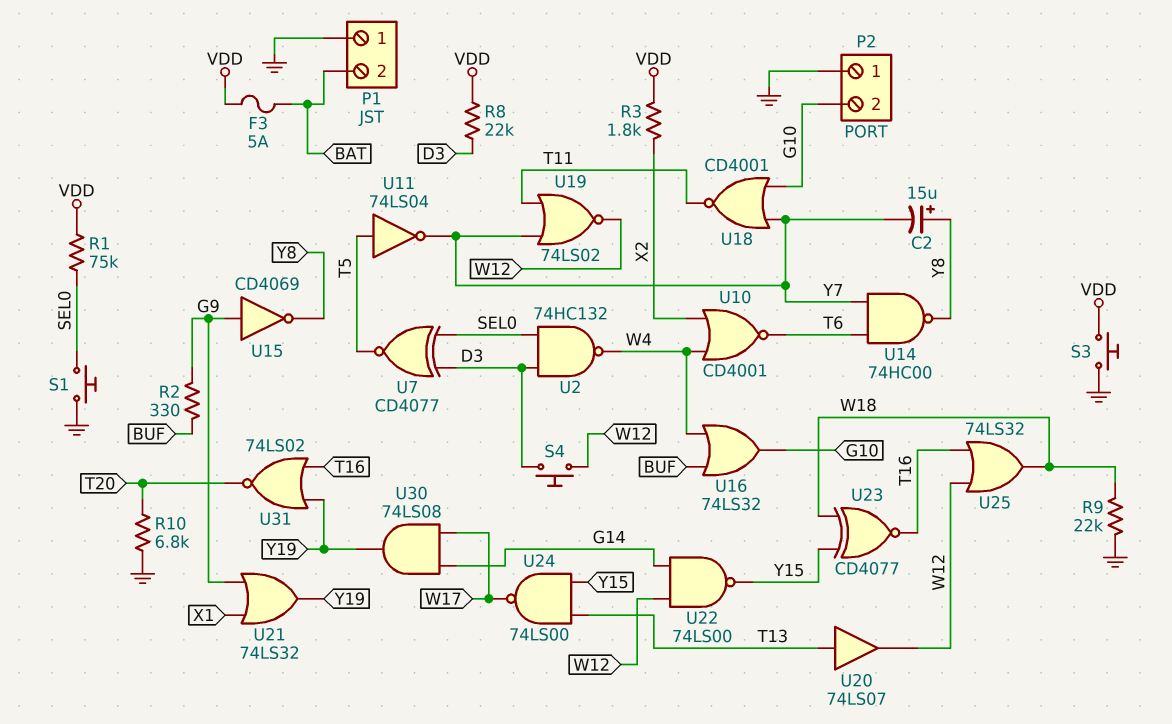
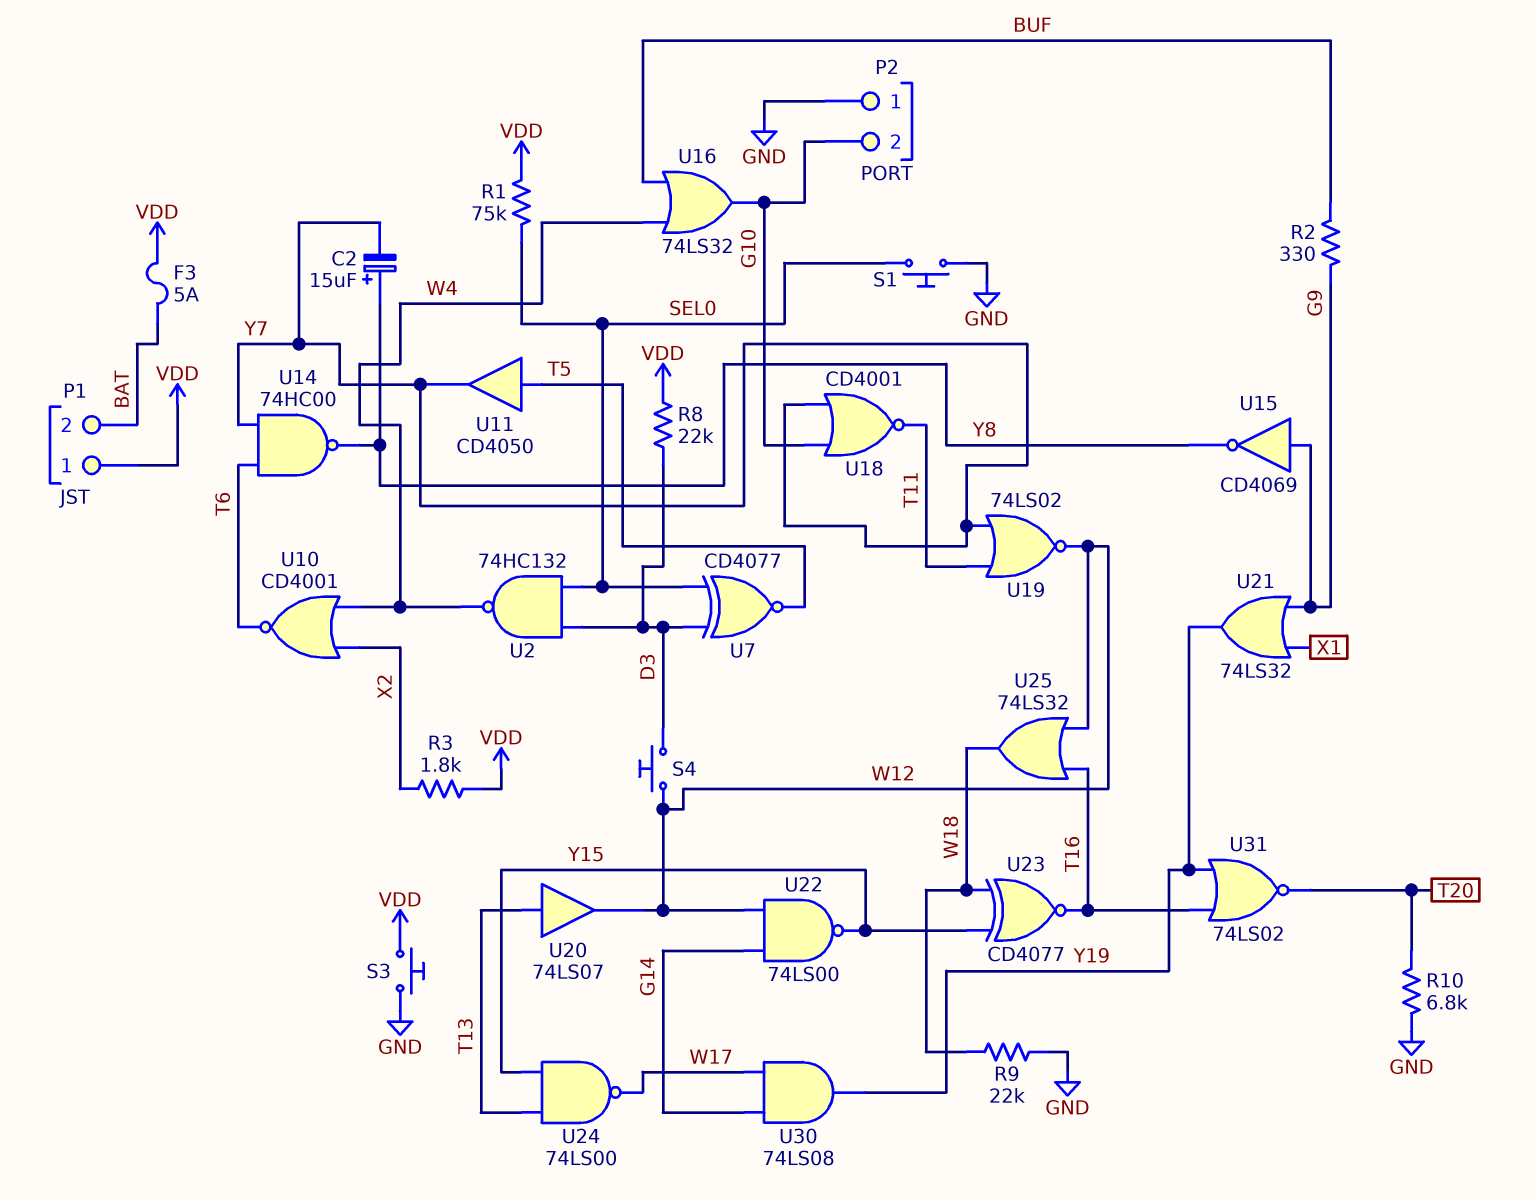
P1 pin 1: GND -> VDD
U11: NOT 74LS04 (in T5, out Y7) -> buffer CD4050 (in T5, out Y7)

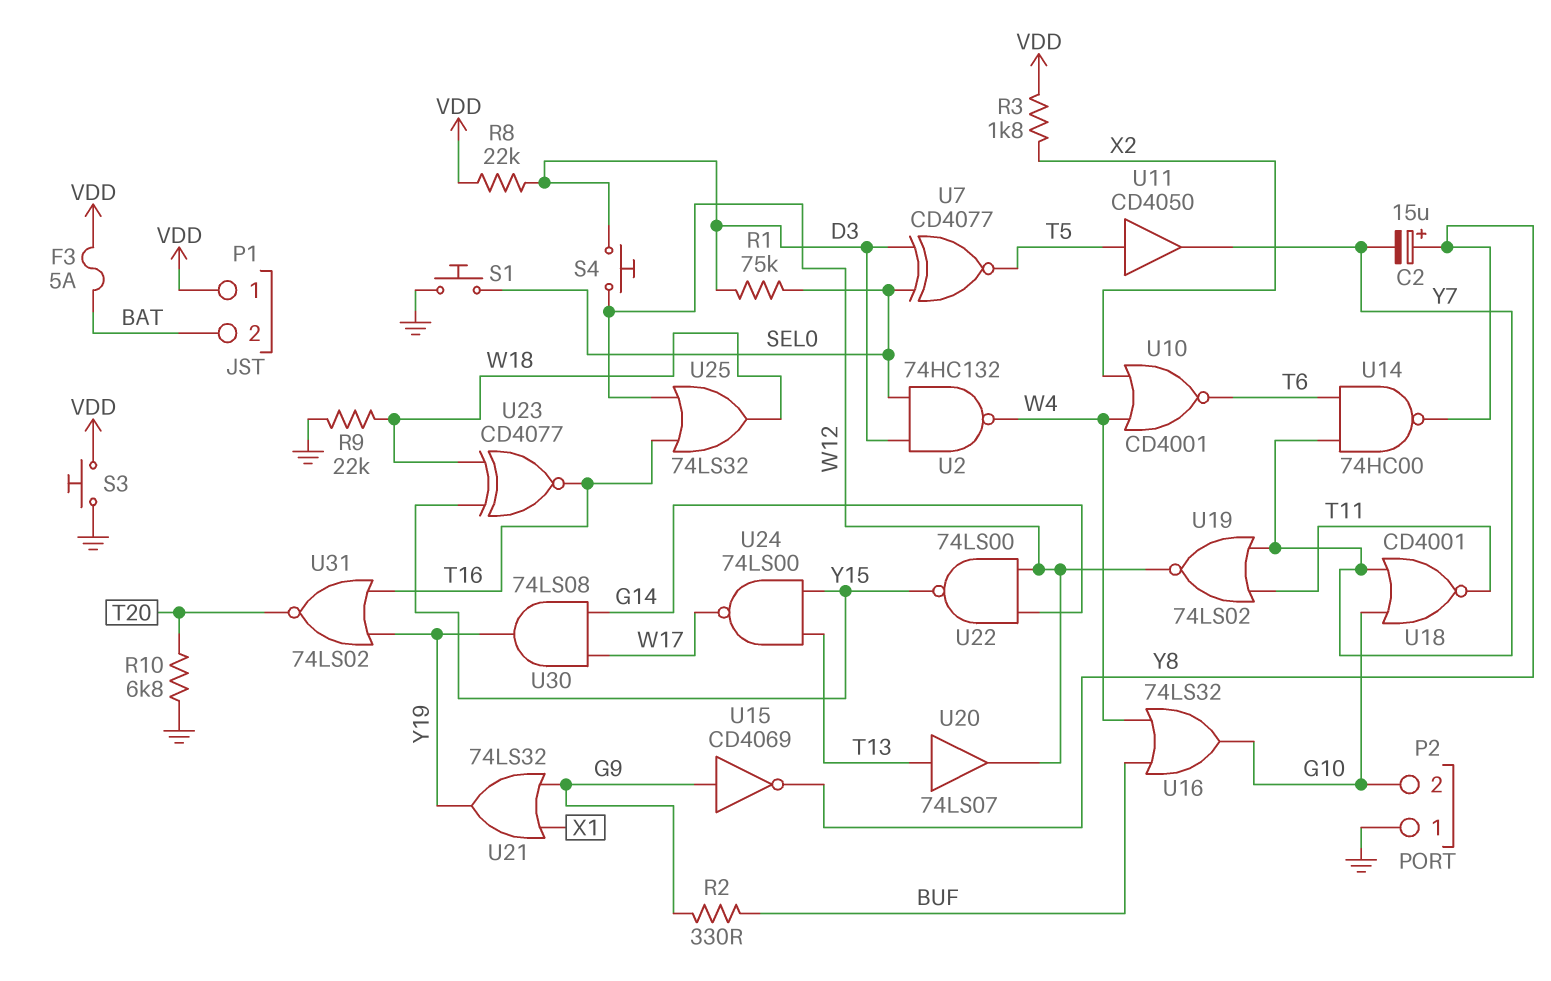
R1: 75k (SEL0, VDD) -> 75k (D3, SEL0)

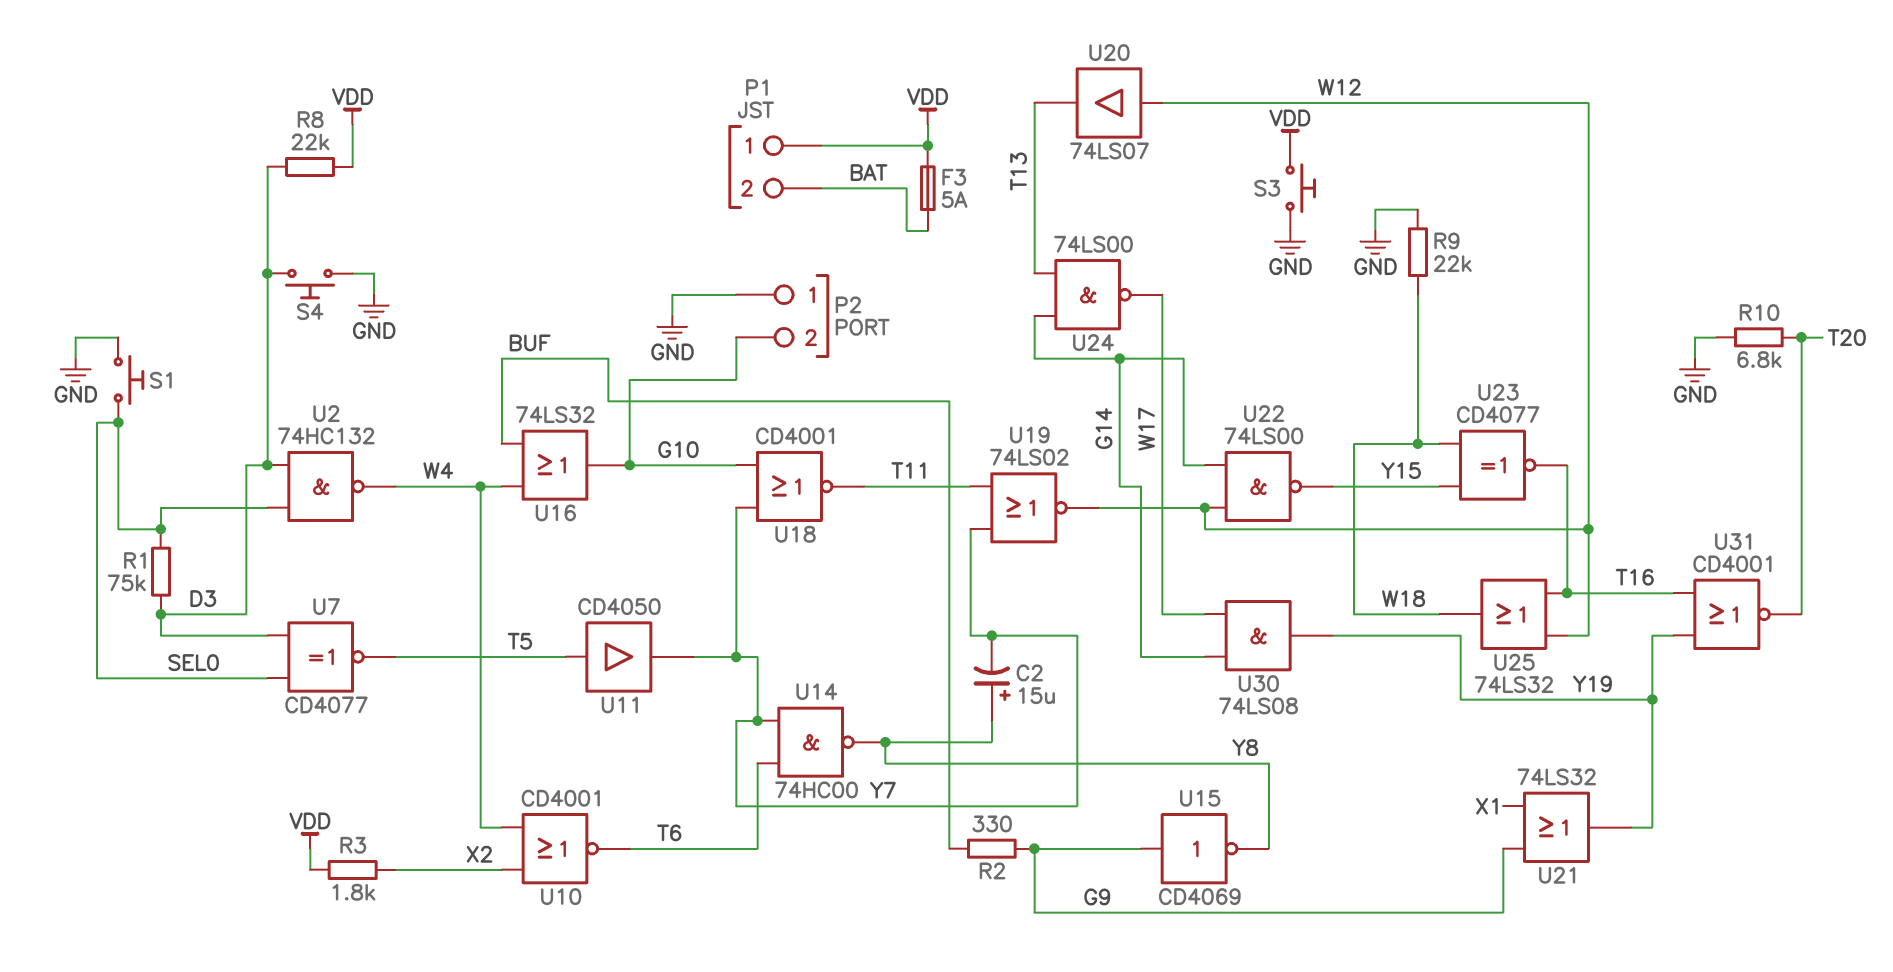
S4: button (D3, W12) -> button (D3, GND)
U20: buffer 74LS07 (in T13, out W12) -> buffer 74LS07 (in W12, out T13)
U24: NAND 74LS00 (in T13, in Y15, out W17) -> NAND 74LS00 (in G14, in T13, out W17)
U31: NOR 74LS02 (in T16, in Y19, out T20) -> NOR CD4001 (in T16, in Y19, out T20)

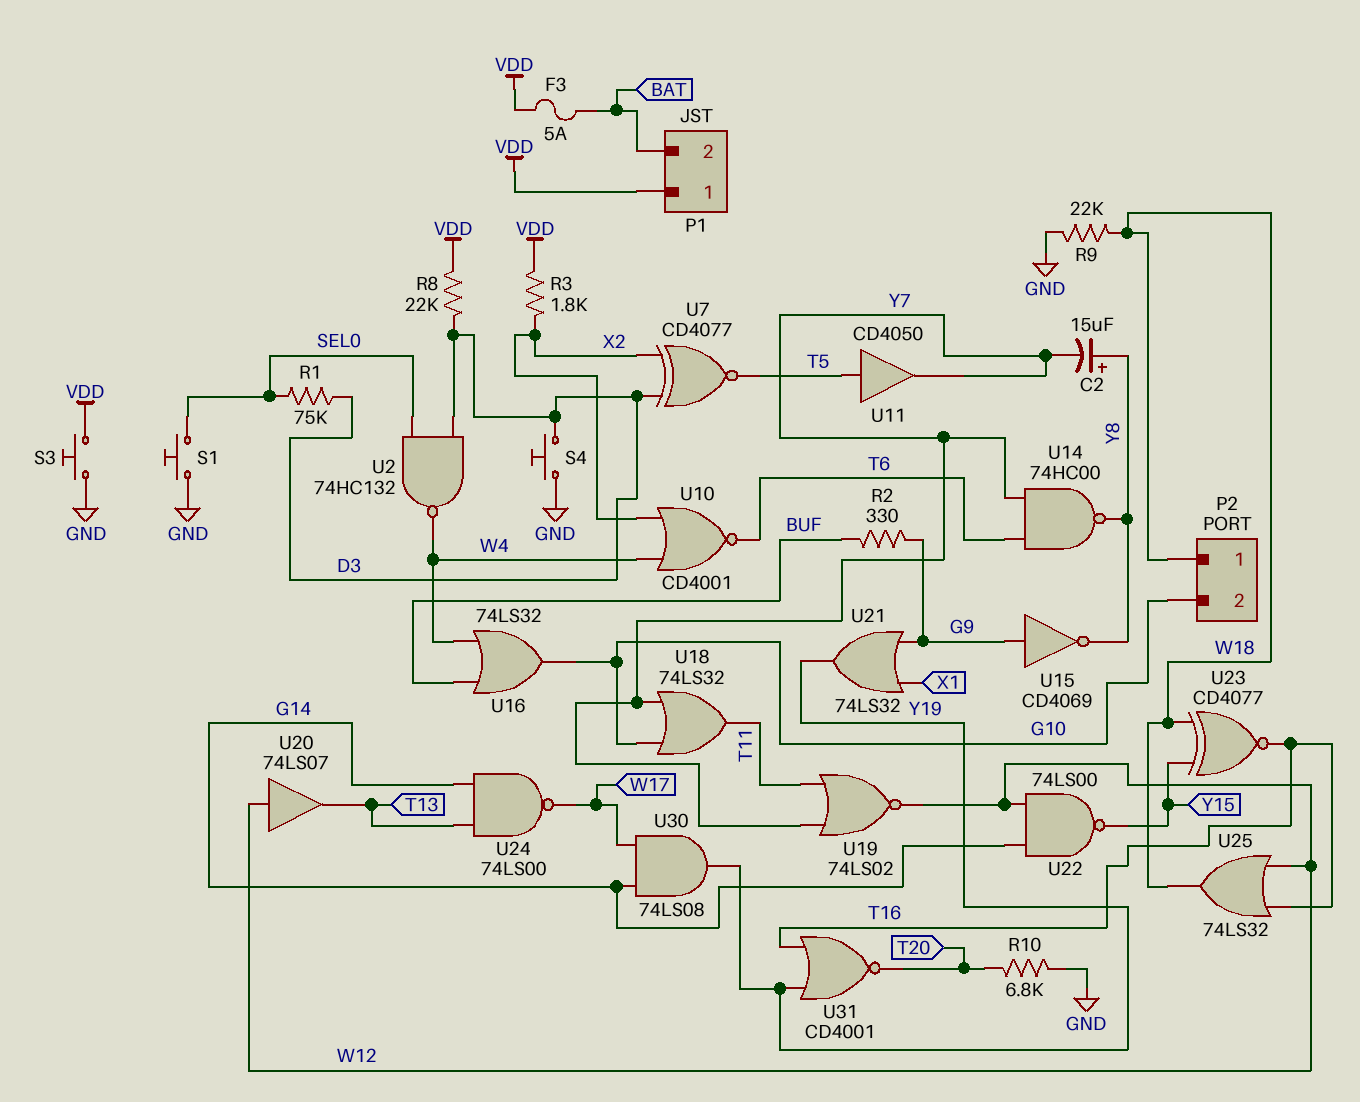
P2 pin 1: GND -> W18
U7: XNOR CD4077 (in D3, in SEL0, out T5) -> XNOR CD4077 (in D3, in X2, out T5)
U18: NOR CD4001 (in G10, in Y7, out T11) -> OR 74LS32 (in G10, in Y7, out T11)

